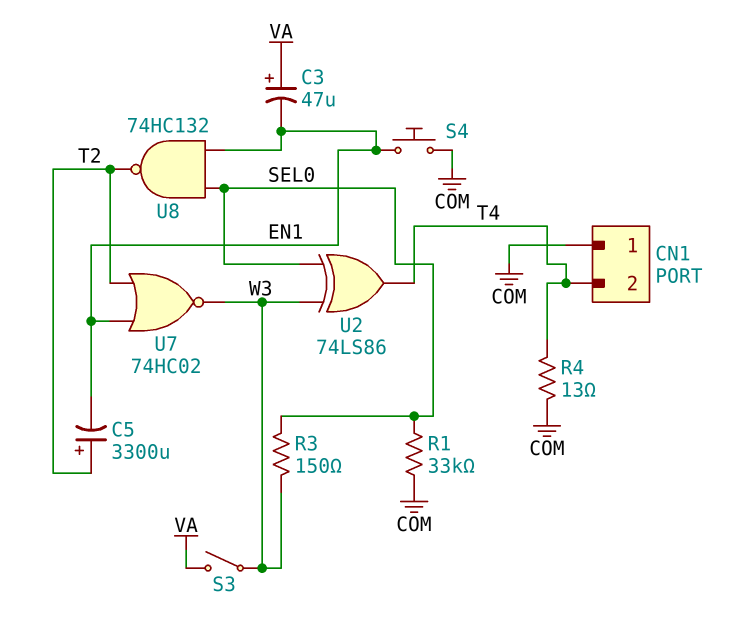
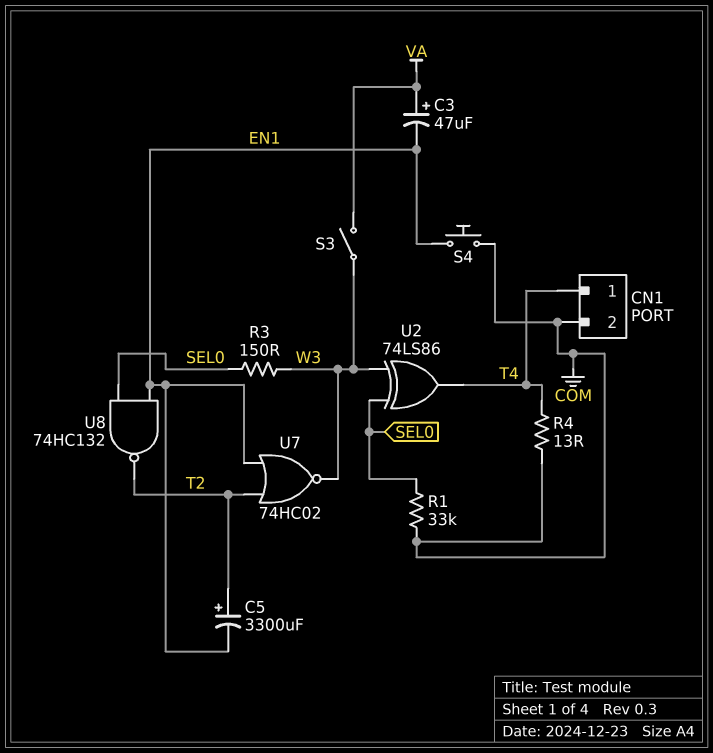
CN1 pin 1: COM -> T4
CN1 pin 2: T4 -> COM

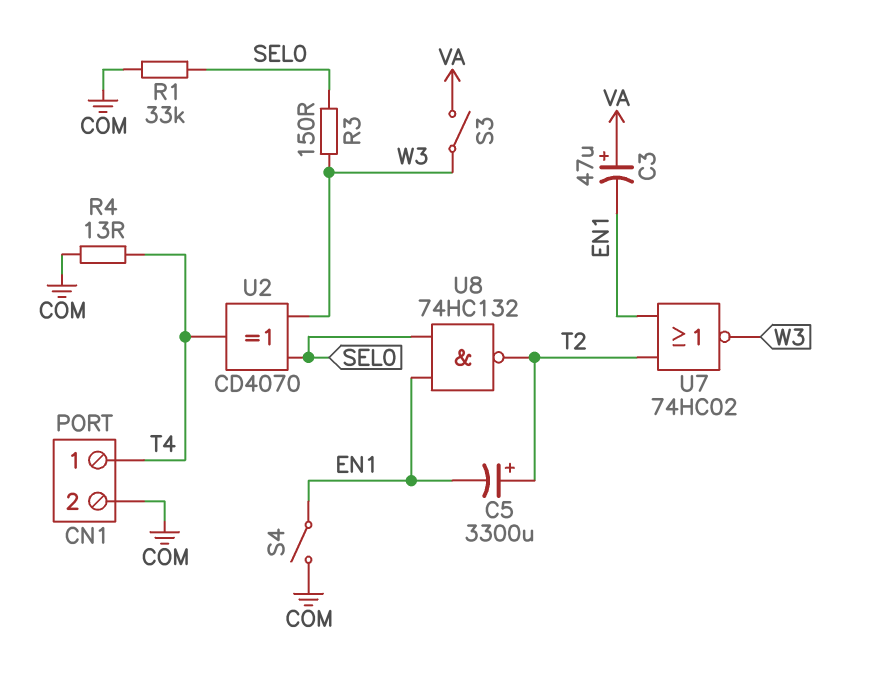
S4: button (COM, EN1) -> switch (COM, EN1)
U2: XOR 74LS86 (in SEL0, in W3, out T4) -> XOR CD4070 (in SEL0, in W3, out T4)

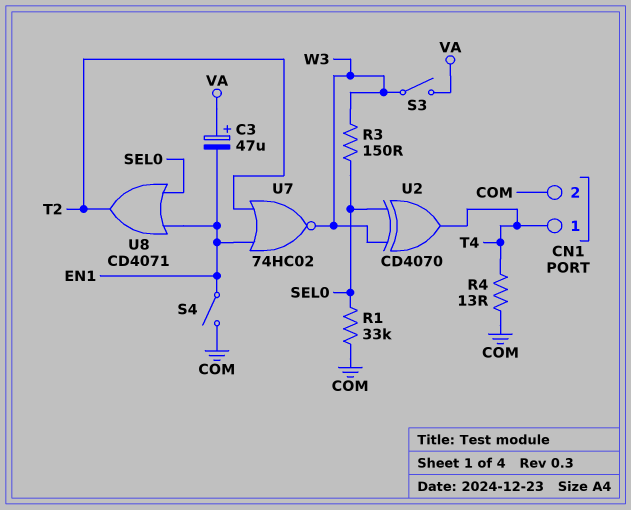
C5: 3300uF (plus T2, minus EN1) -> none
U8: NAND 74HC132 (in EN1, in SEL0, out T2) -> OR CD4071 (in EN1, in SEL0, out T2)

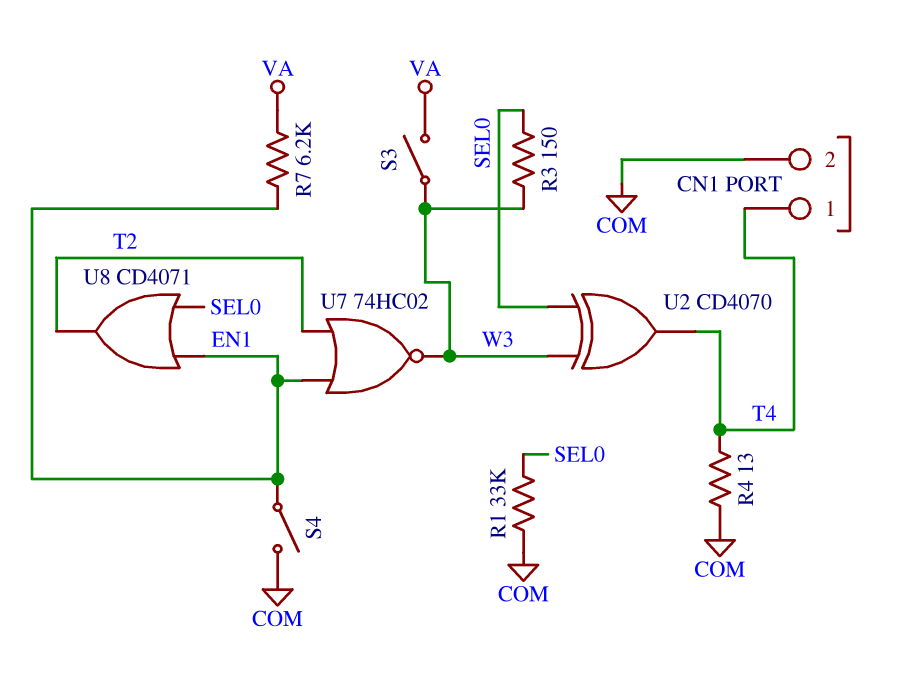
C3: 47uF (plus VA, minus EN1) -> none
R7: none -> 6.2k (EN1, VA)

